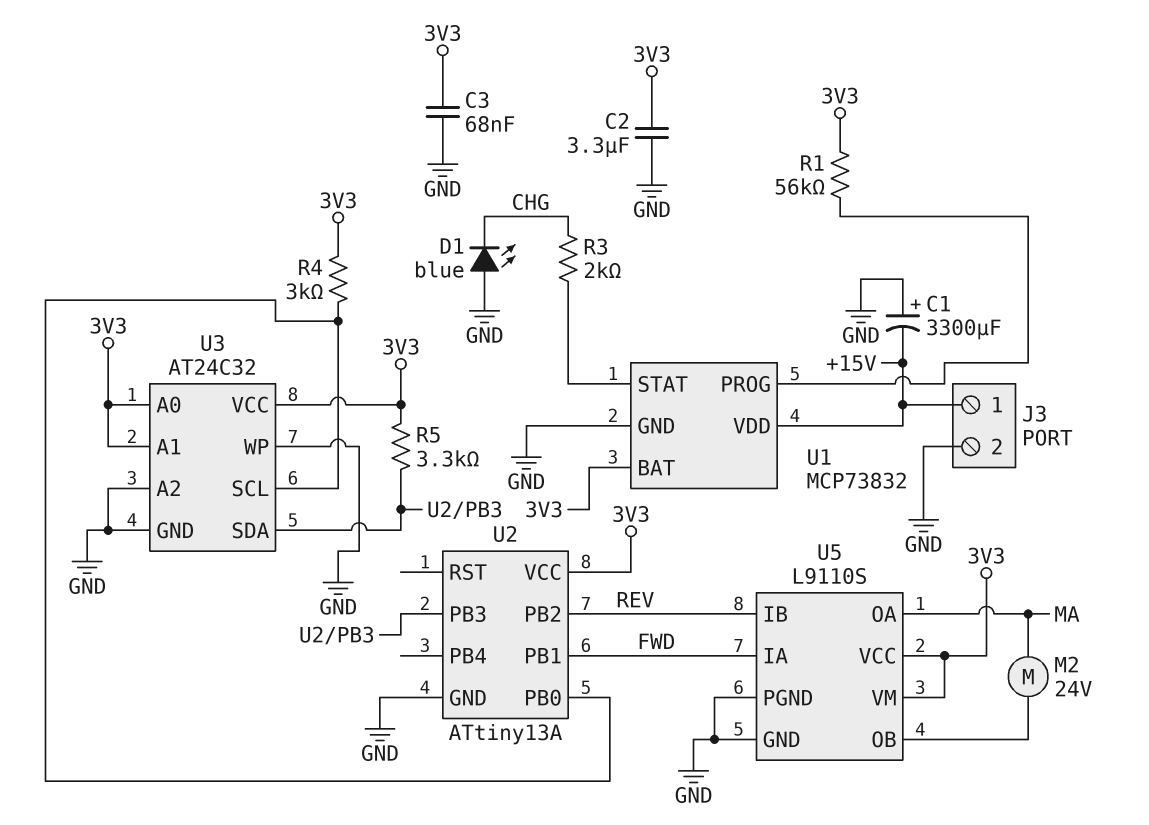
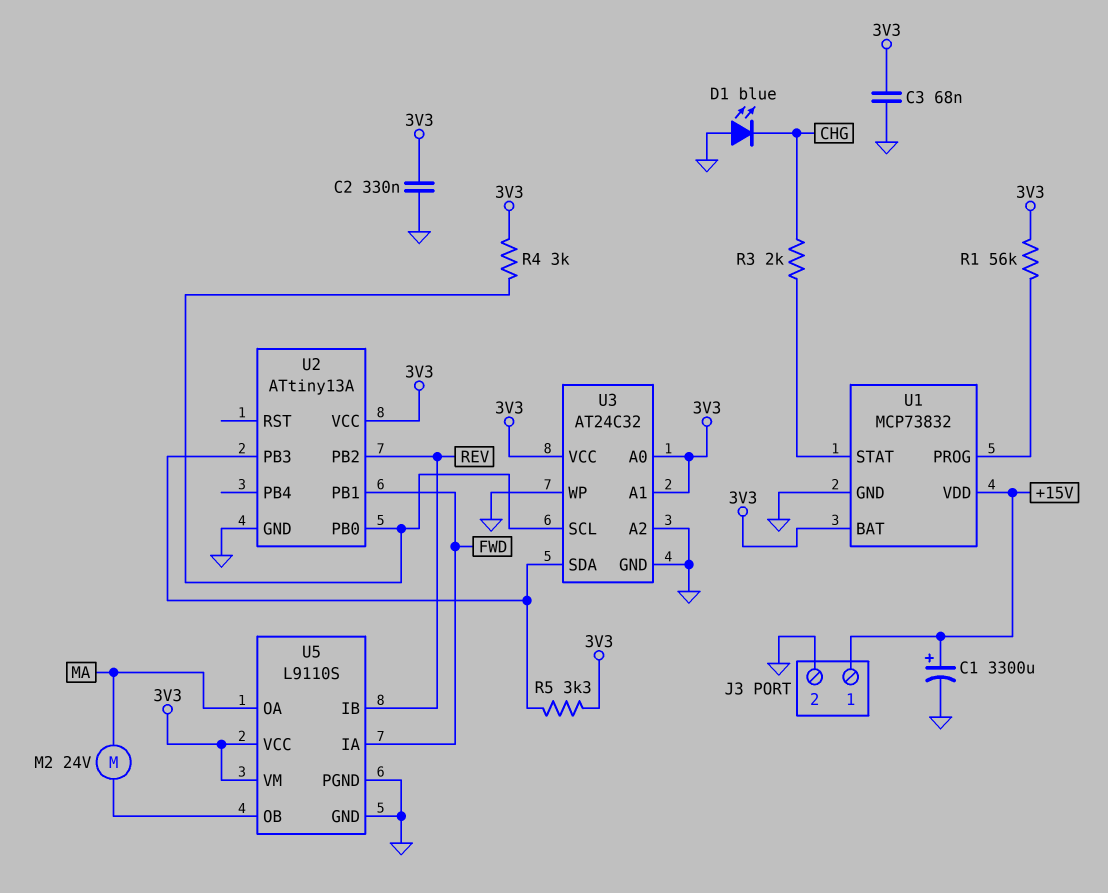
C1: 3300uF (plus GND, minus +15V) -> 3300uF (plus +15V, minus GND)
C2: 3.3uF (3V3, GND) -> 330nF (3V3, GND)

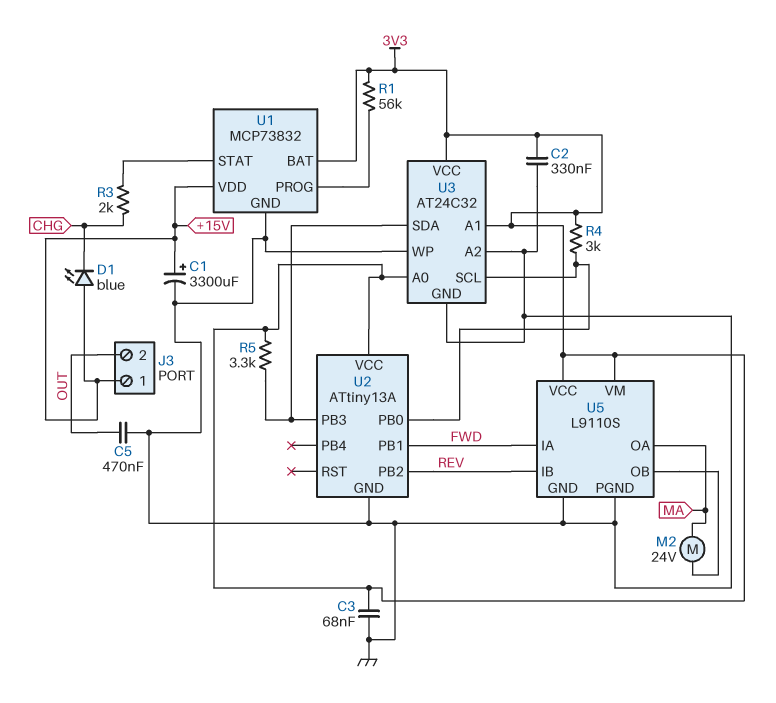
C5: none -> 470nF (GND, OUT)
D1: LED blue (A GND, K CHG) -> LED blue (A +15V, K CHG)
J3 pin 2: GND -> OUT

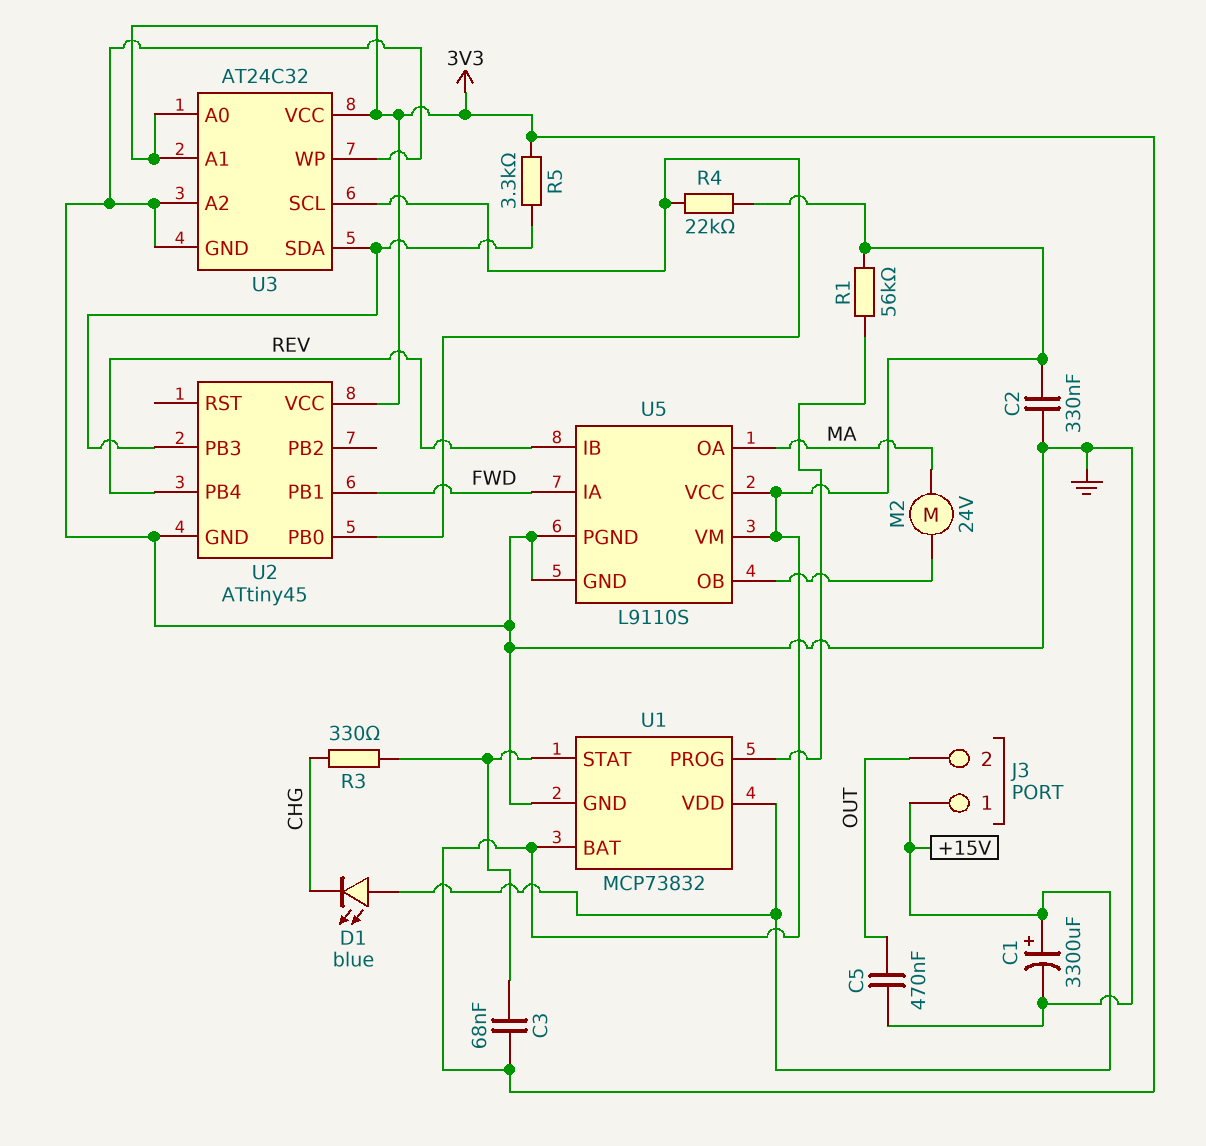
C3: 68nF (3V3, GND) -> 68nF (3V3, U1/STAT)
R3: 2k (CHG, U1/STAT) -> 330 (CHG, U1/STAT)
R4: 3k (3V3, U2/PB0) -> 22k (3V3, U2/PB0)
U2: ATtiny13A -> ATtiny45
U2 pin PB2: REV -> none
U2 pin PB4: none -> REV

